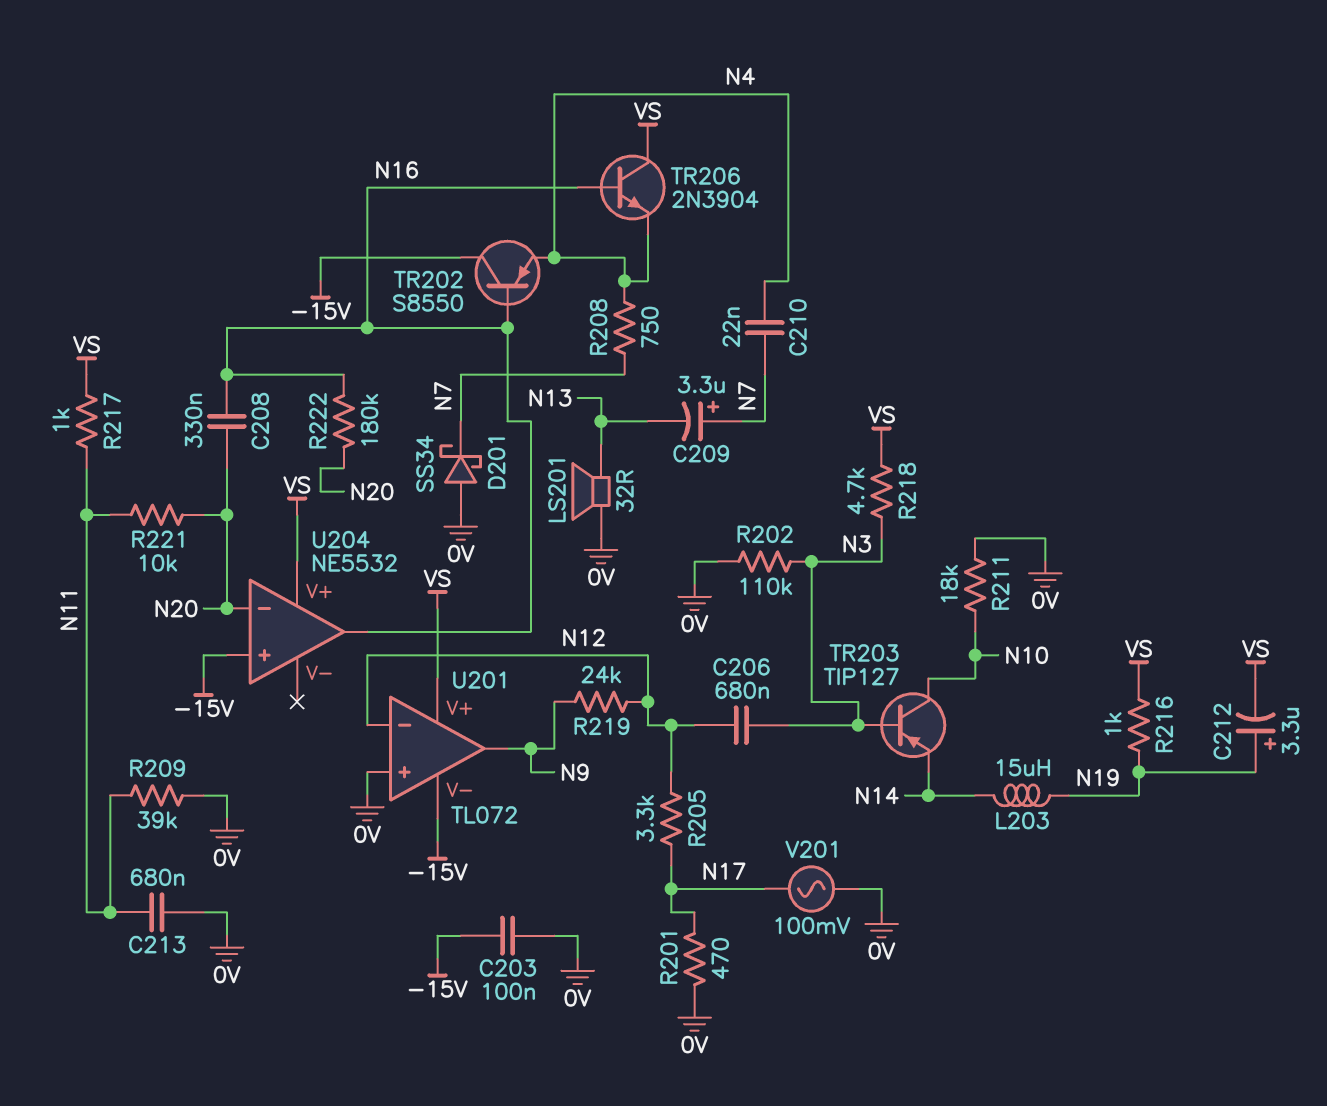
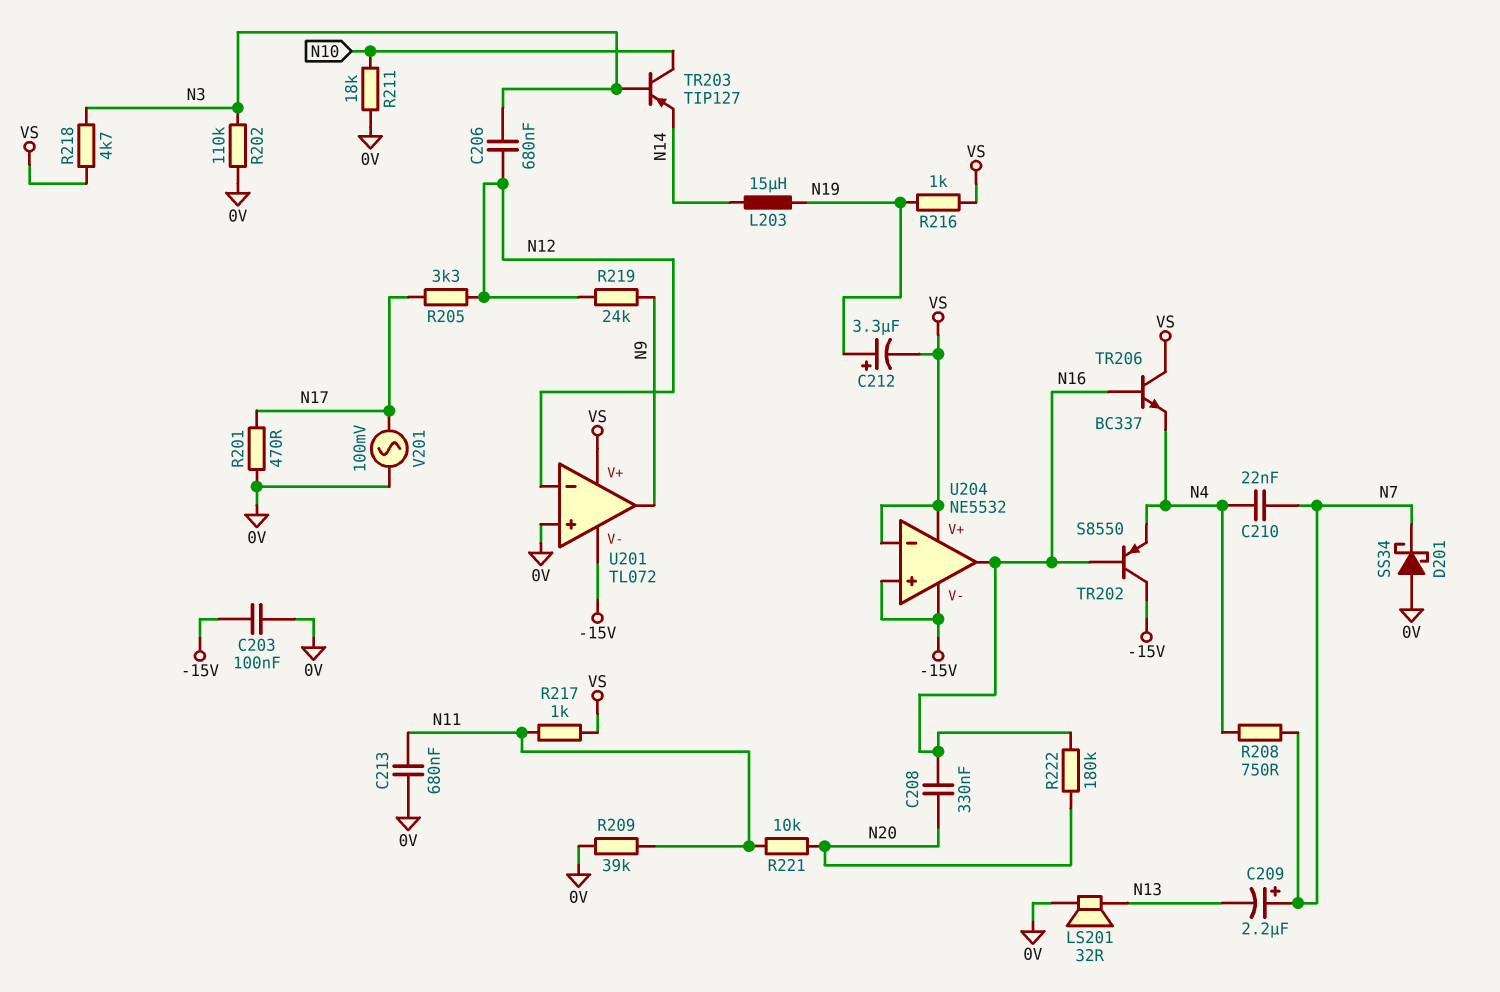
C209: 3.3uF (plus N7, minus N13) -> 2.2uF (plus N7, minus N13)
TR206: NPN 2N3904 (B N16, C VS, E N4) -> NPN BC337 (B N16, C VS, E N4)
U204 pin V-: none -> -15V
U204 pin in-: N20 -> VS

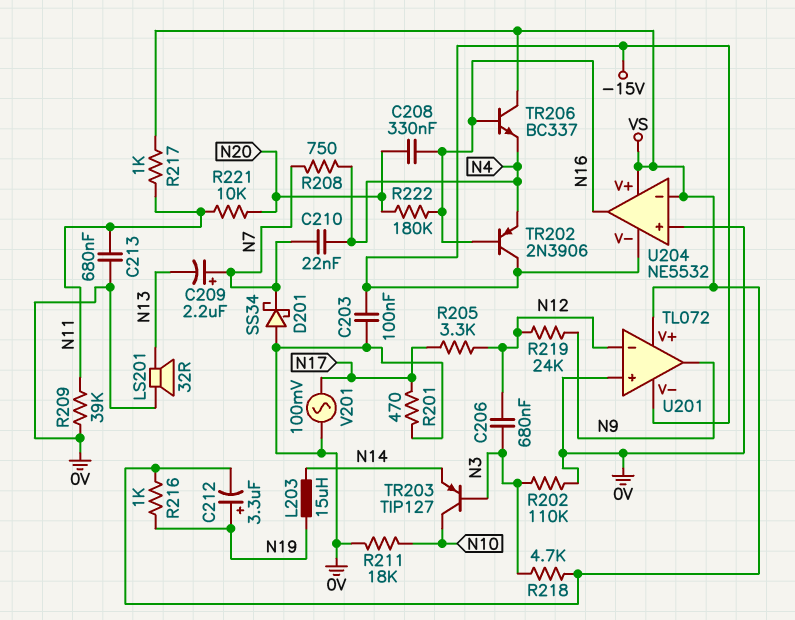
TR202: PNP S8550 (B N16, C -15V, E N4) -> PNP 2N3906 (B N16, C -15V, E N4)
U204 pin in+: -15V -> 0V

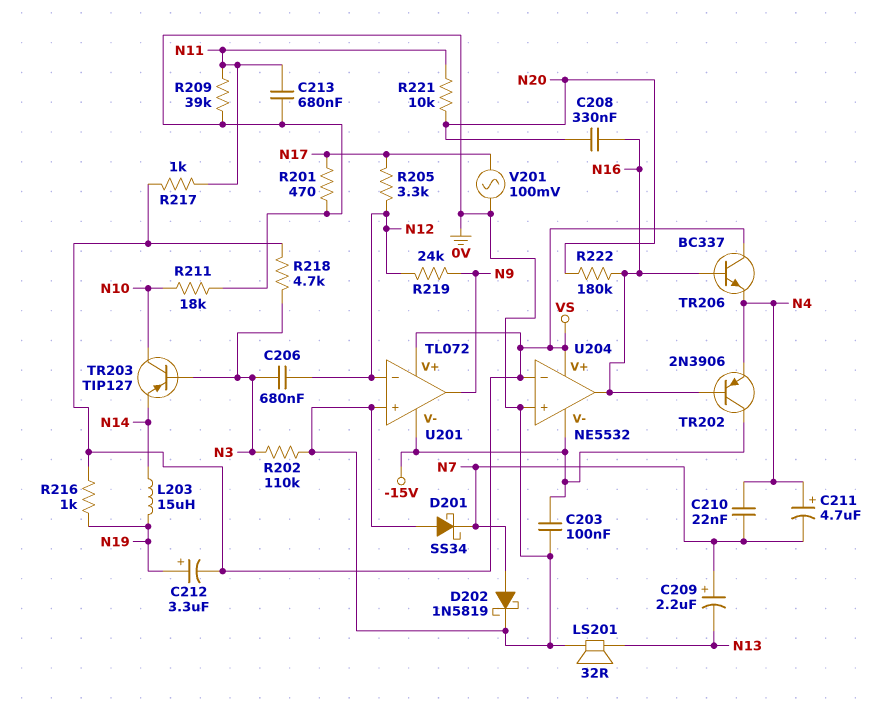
C211: none -> 4.7uF (plus N4, minus N7)
D202: none -> schottky 1N5819 (A N7, K 0V)
R208: 750 (N4, N7) -> none

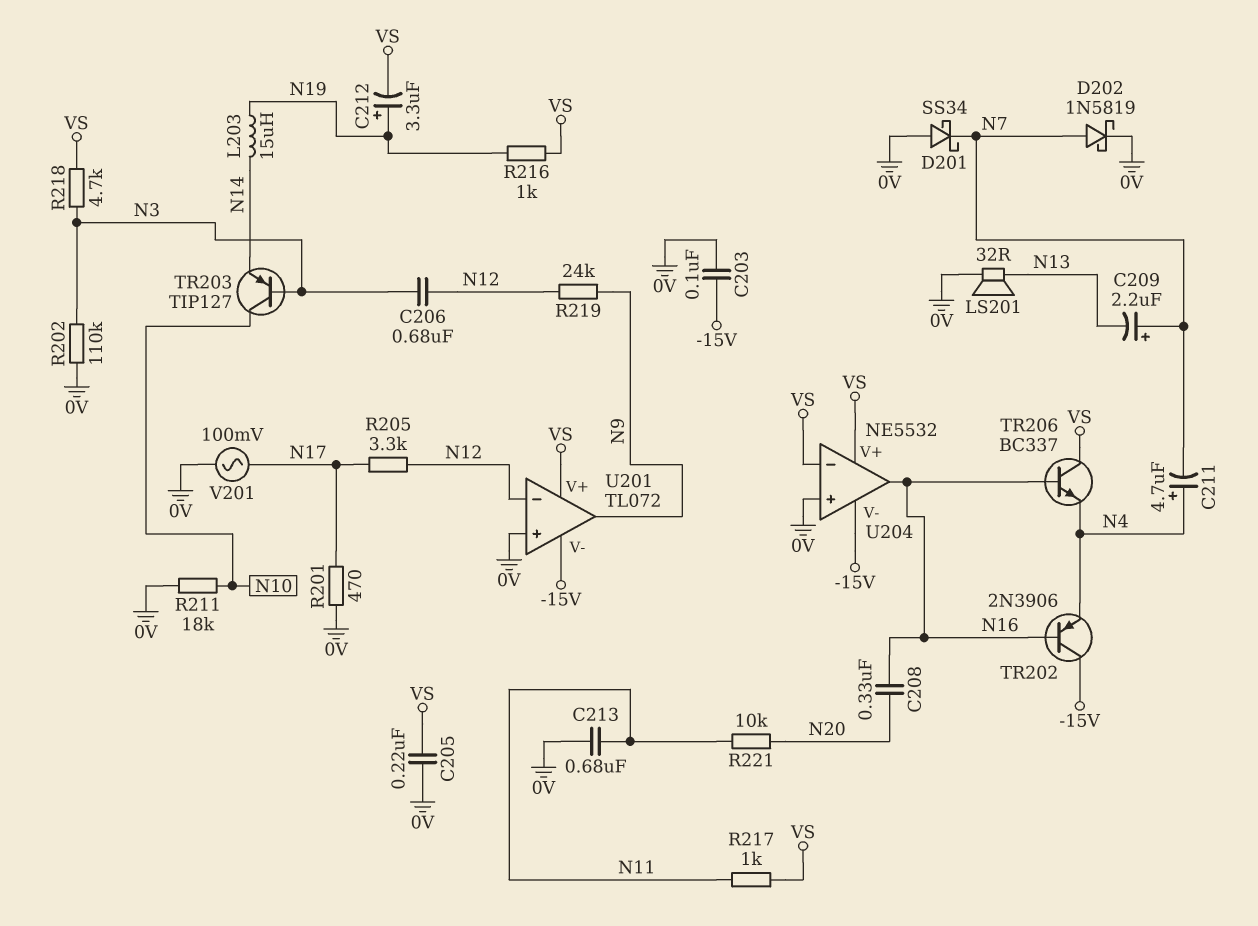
C205: none -> 220nF (0V, VS)
C210: 22nF (N4, N7) -> none
R209: 39k (0V, N11) -> none
R222: 180k (N16, N20) -> none

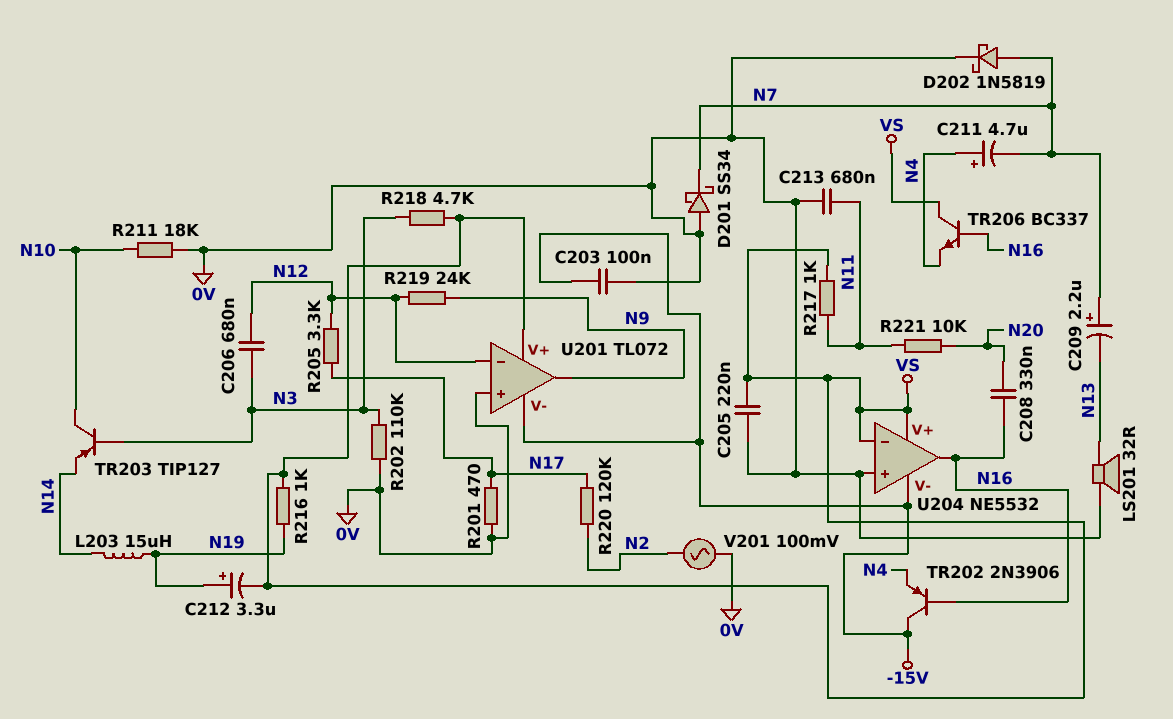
R220: none -> 120k (N2, N17)
V201: AC 100mV (0V, N17) -> AC 100mV (0V, N2)

